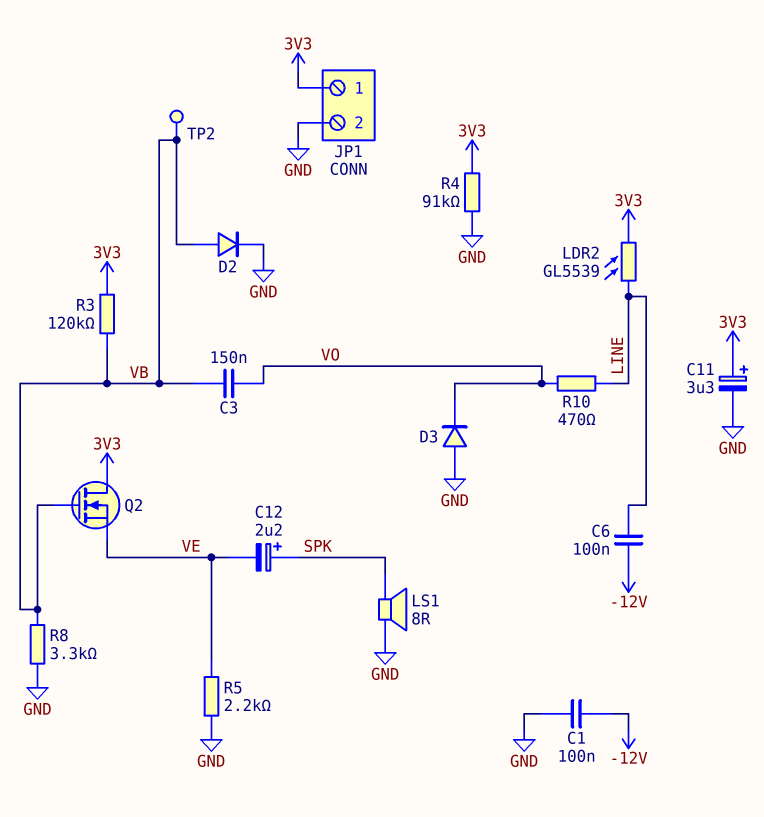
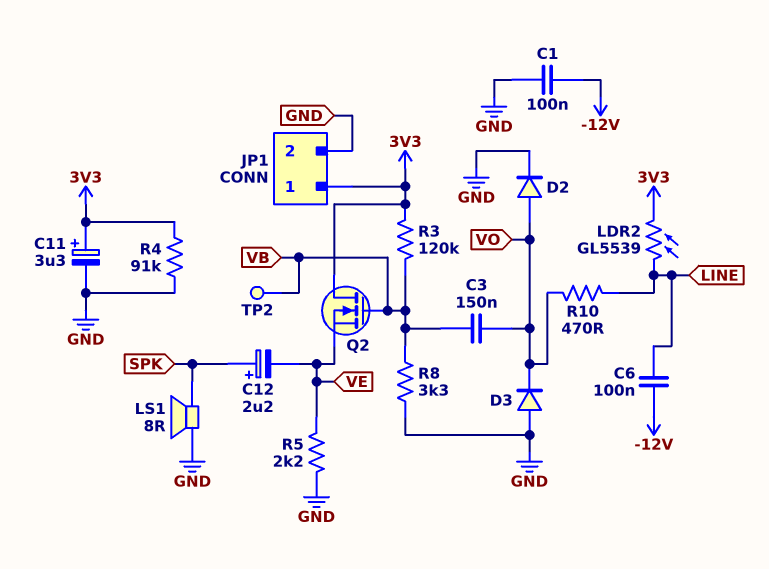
D2: diode (A VB, K GND) -> diode (A VO, K GND)

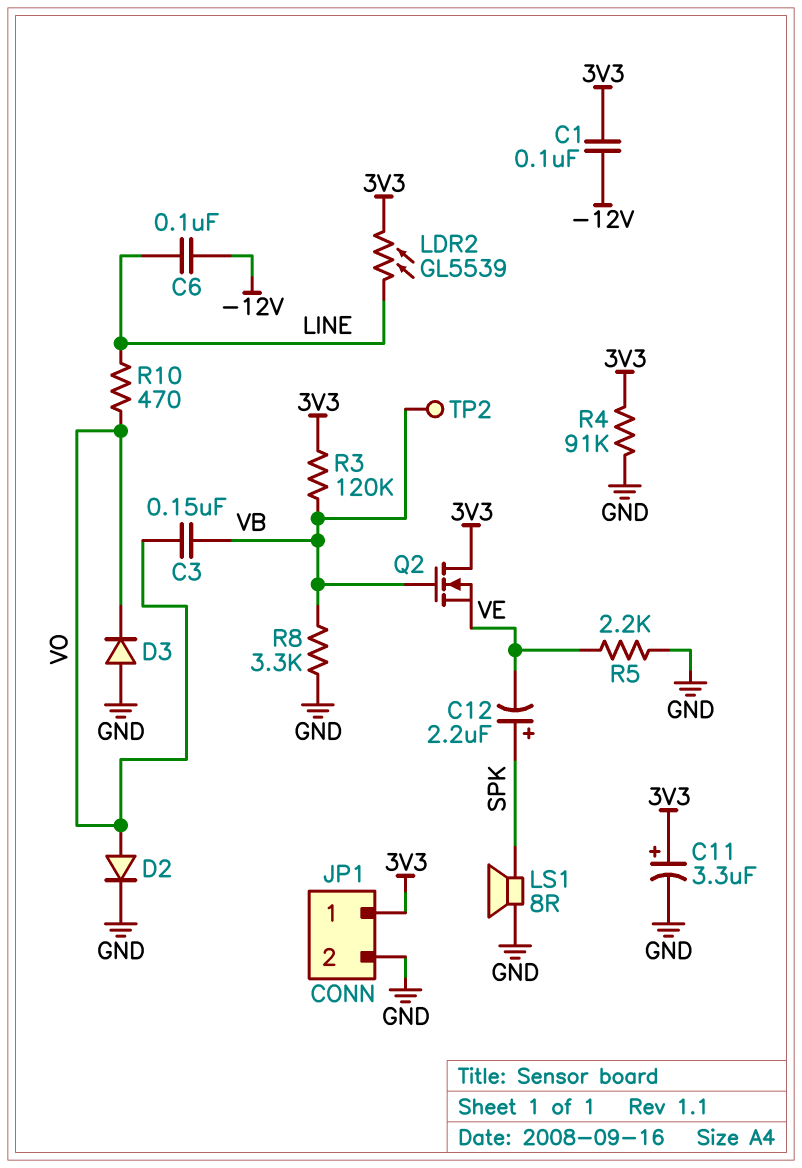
C1: 100nF (-12V, GND) -> 100nF (-12V, 3V3)

